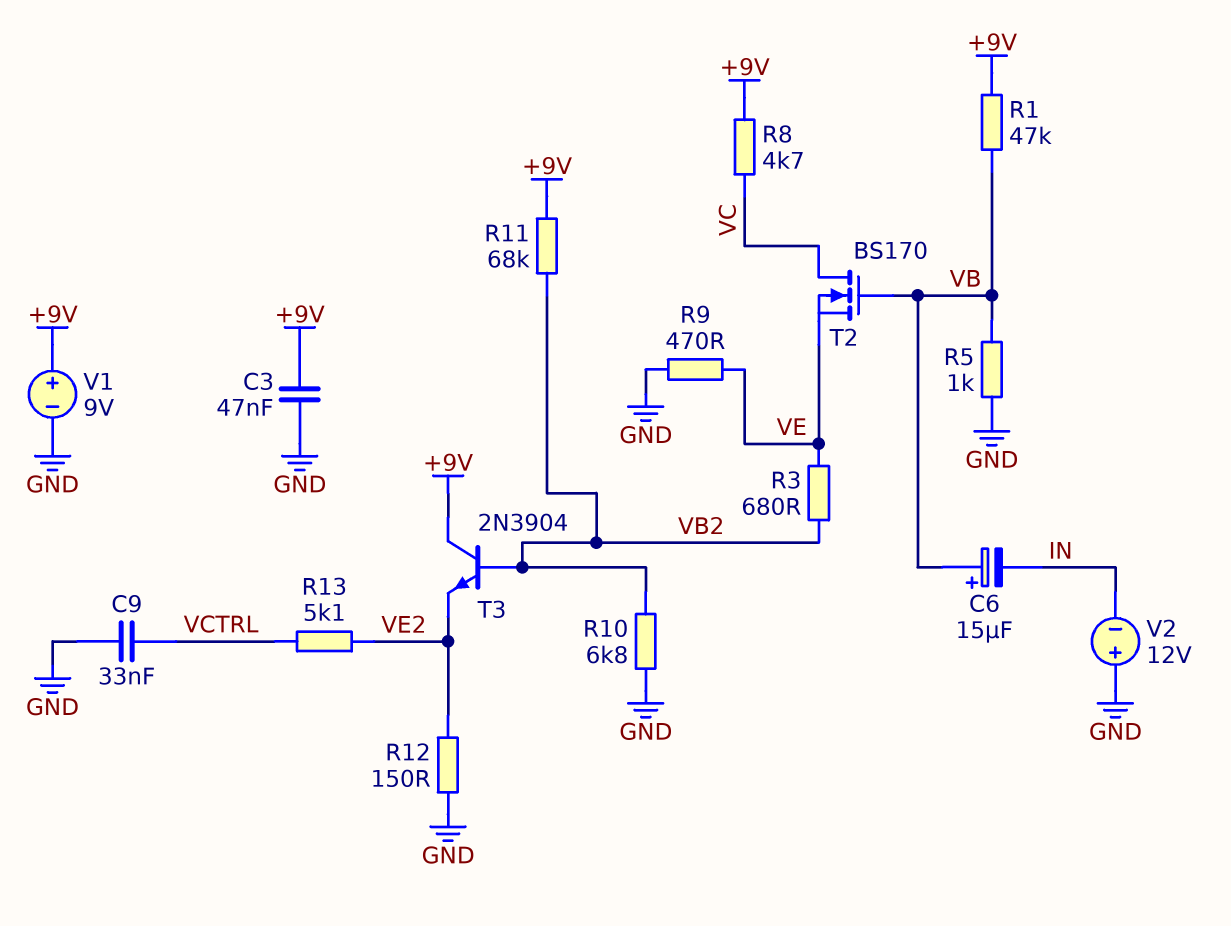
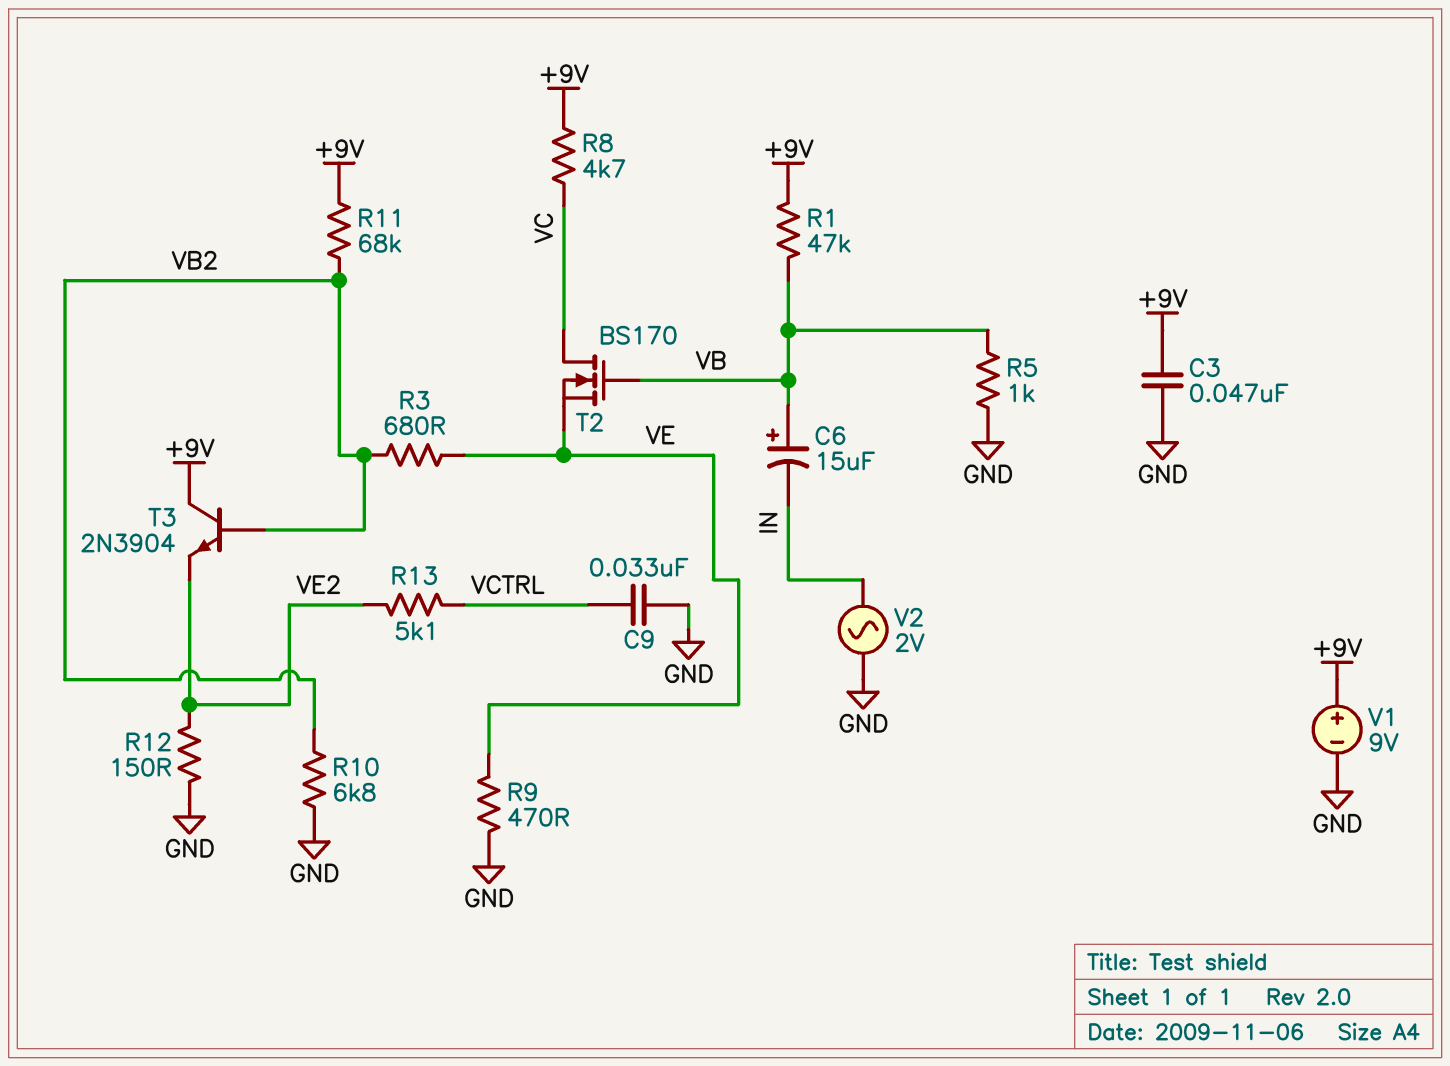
V2: 12V (plus GND, minus IN) -> AC 2V (GND, IN)

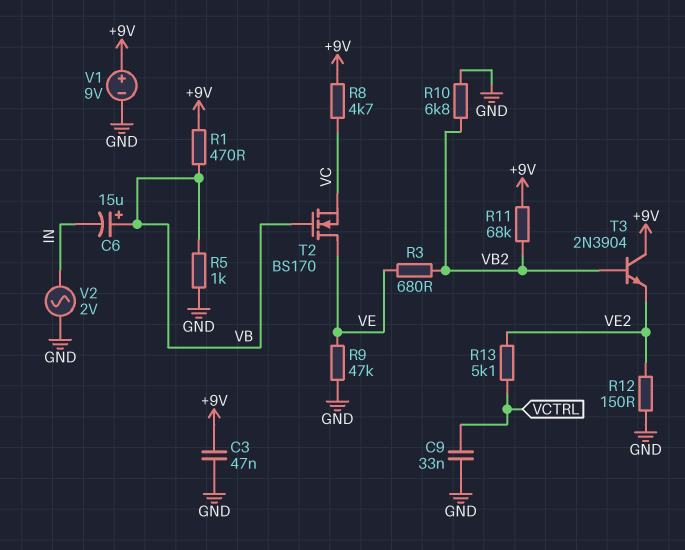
R1: 47k (+9V, VB) -> 470 (+9V, VB)
R9: 470 (GND, VE) -> 47k (GND, VE)
T2: NMOS BS170 (G VB, D VC, S VE) -> NMOS BS170 (G VB, D VE, S VC)

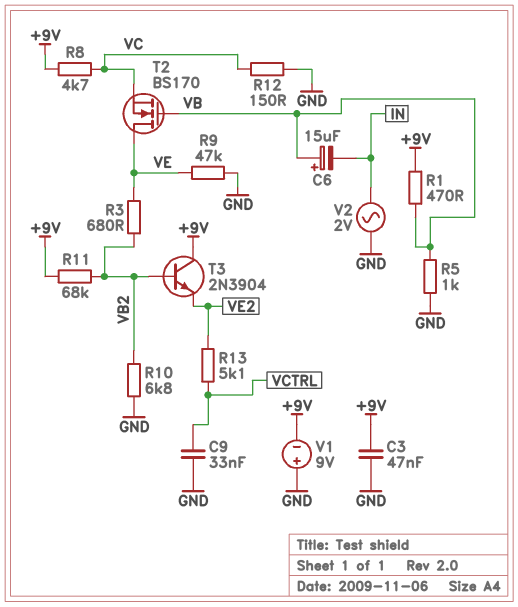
R12: 150 (GND, VE2) -> 150 (GND, VC)
V1: 9V (plus +9V, minus GND) -> 9V (plus GND, minus +9V)

